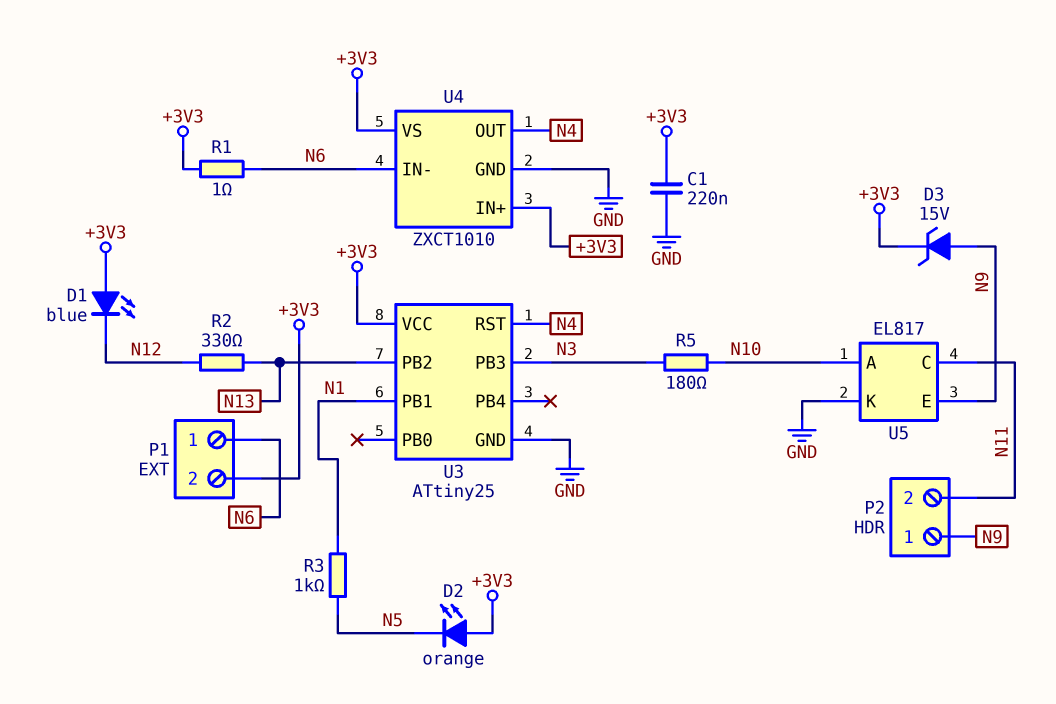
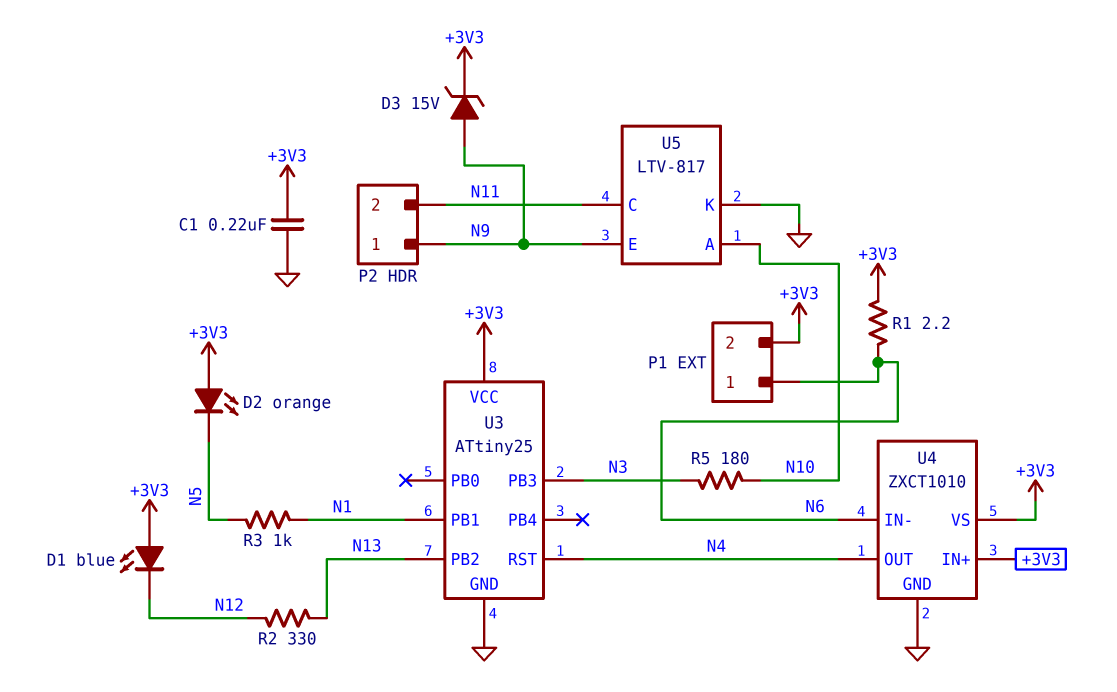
R1: 1 (+3V3, N6) -> 2.2 (+3V3, N6)
U5: EL817 -> LTV-817

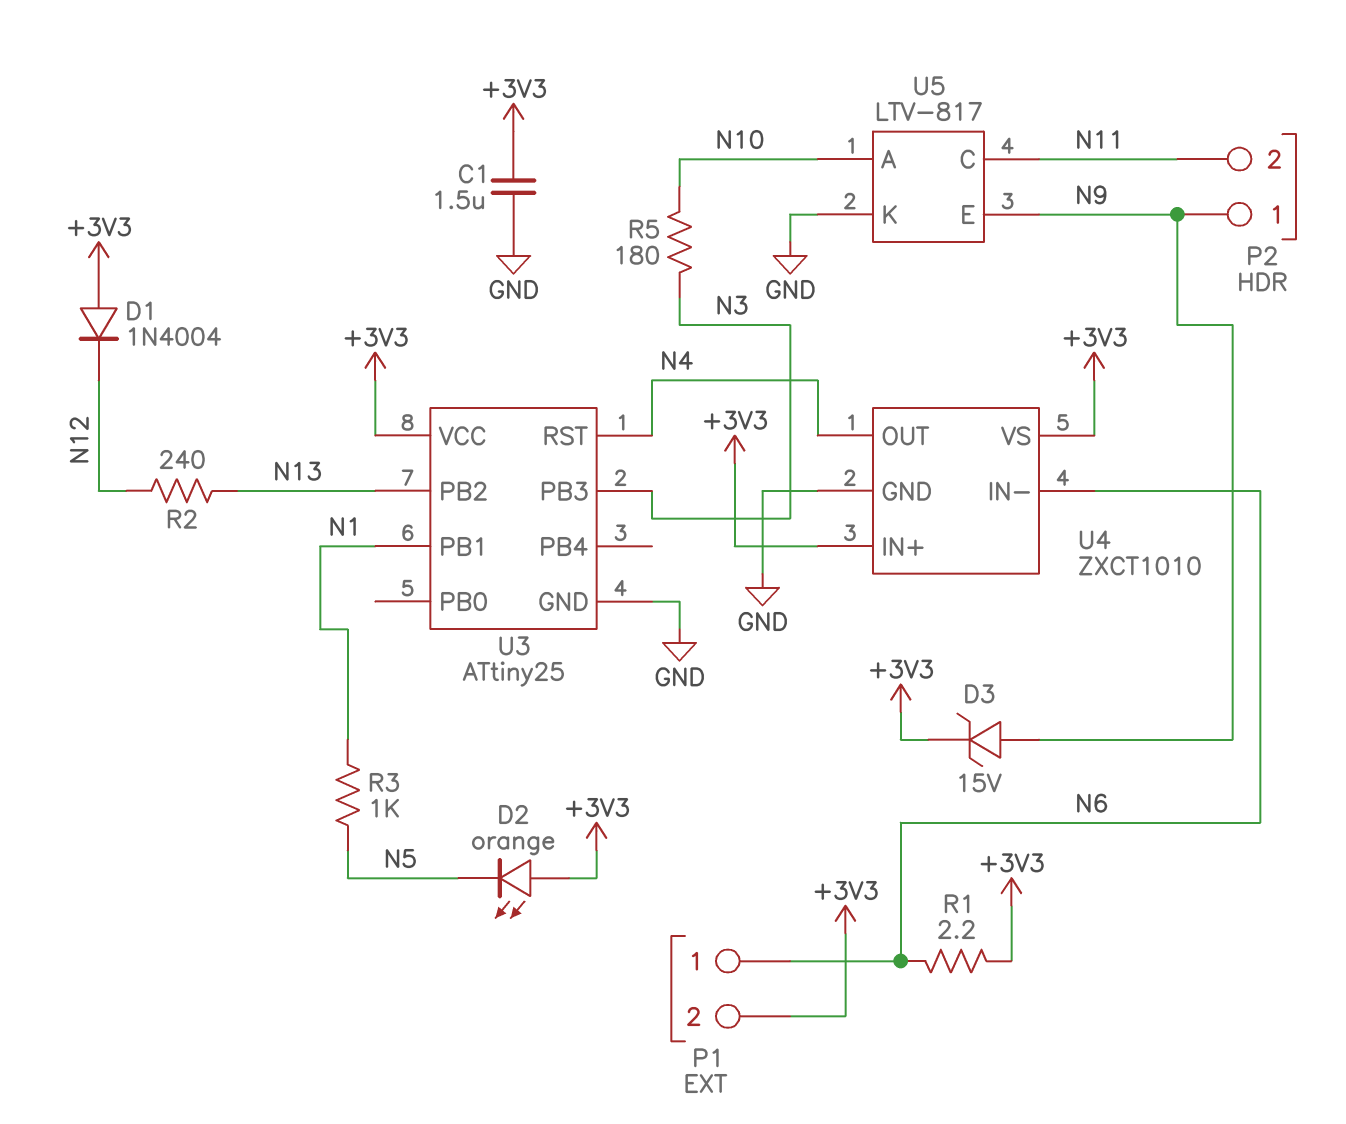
C1: 220nF (+3V3, GND) -> 1.5uF (+3V3, GND)
D1: LED blue (A +3V3, K N12) -> diode 1N4004 (A +3V3, K N12)
R2: 330 (N12, N13) -> 240 (N12, N13)

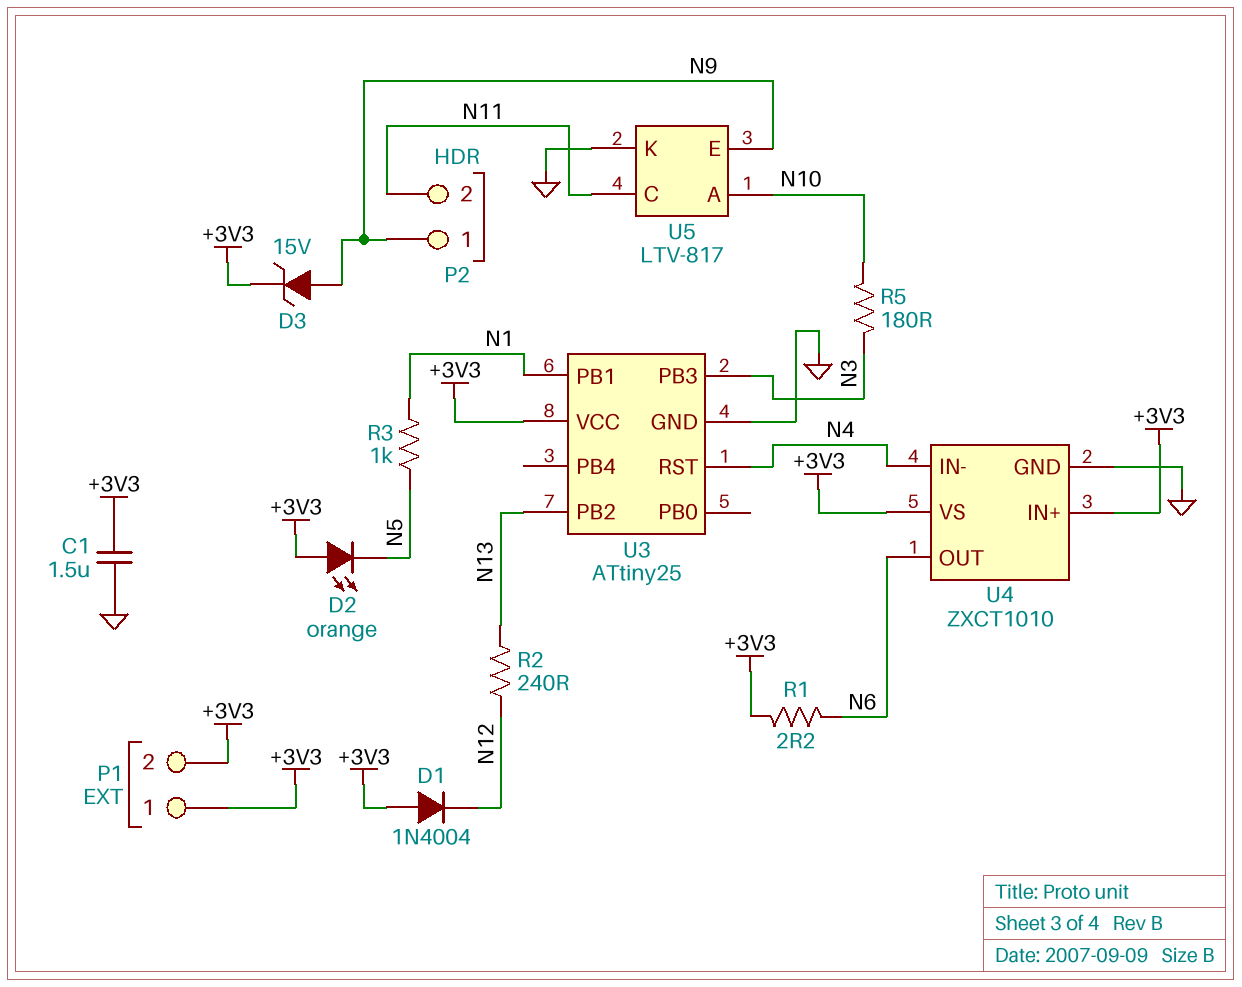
P1 pin 1: N6 -> +3V3
U4 pin IN-: N6 -> N4
U4 pin OUT: N4 -> N6

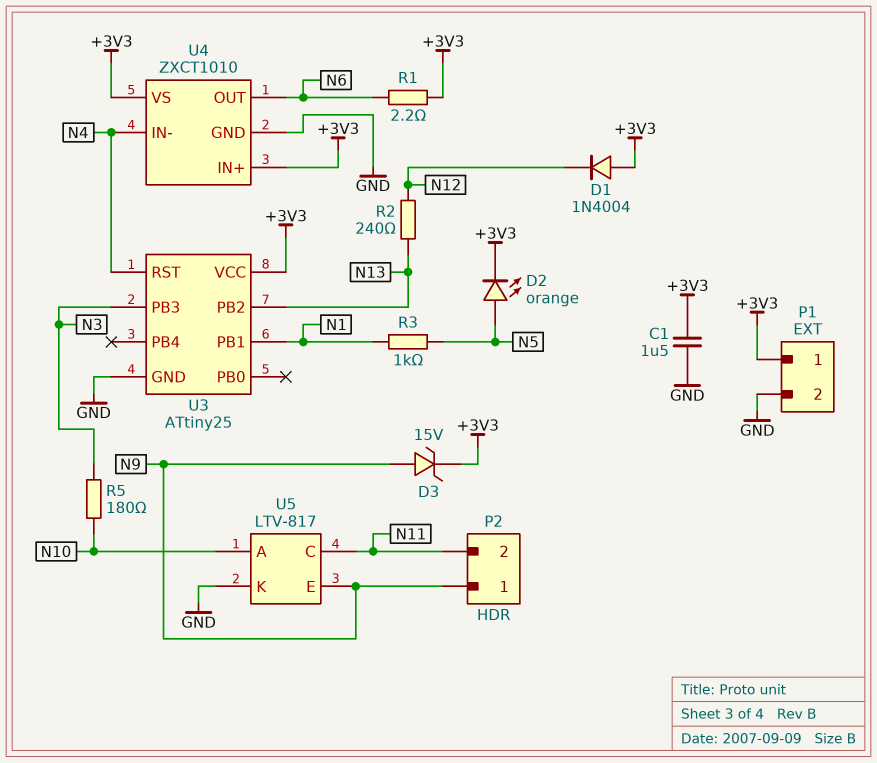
D2: LED orange (A +3V3, K N5) -> LED orange (A N5, K +3V3)
P1 pin 2: +3V3 -> GND

